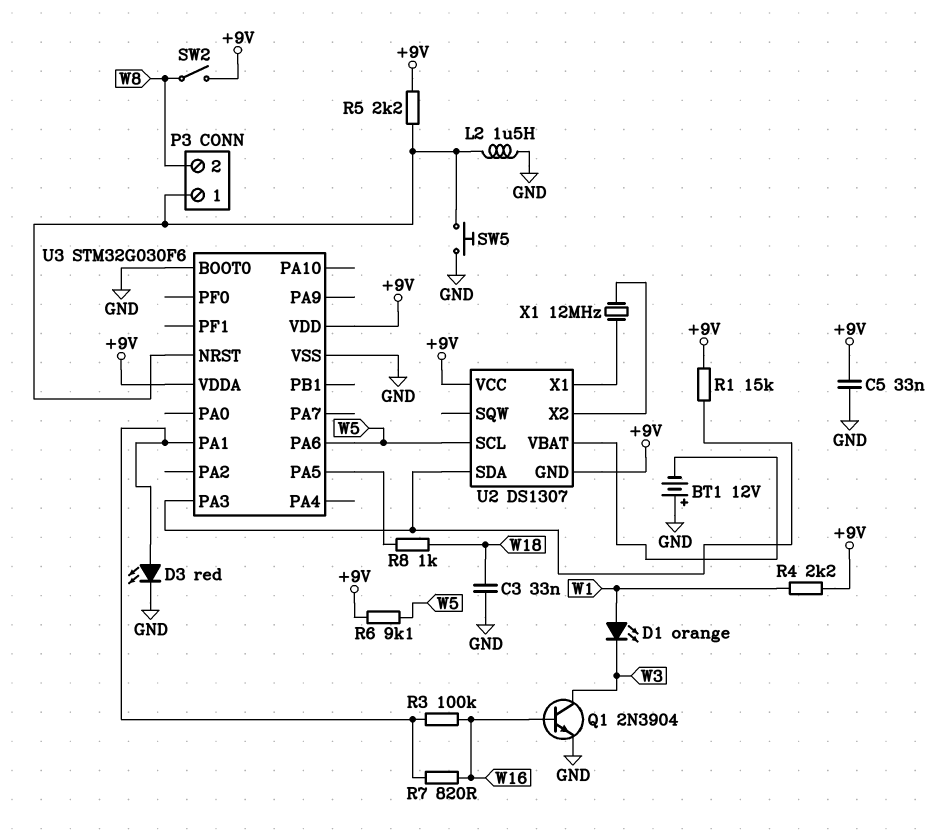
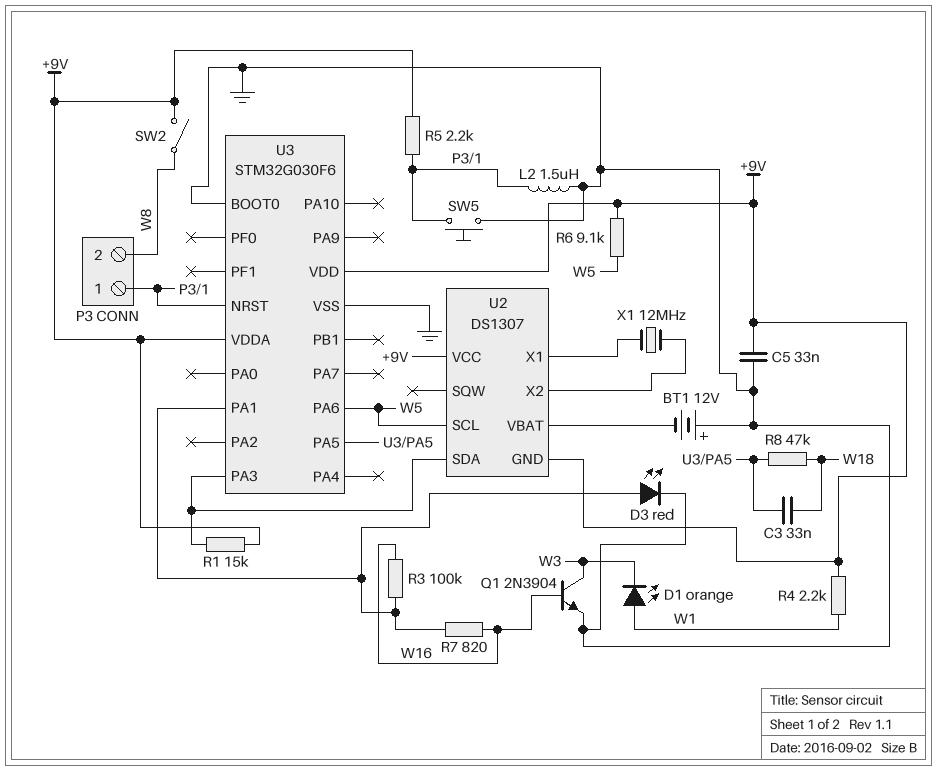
C3: 33nF (GND, W18) -> 33nF (U3/PA5, W18)
R8: 1k (U3/PA5, W18) -> 47k (U3/PA5, W18)

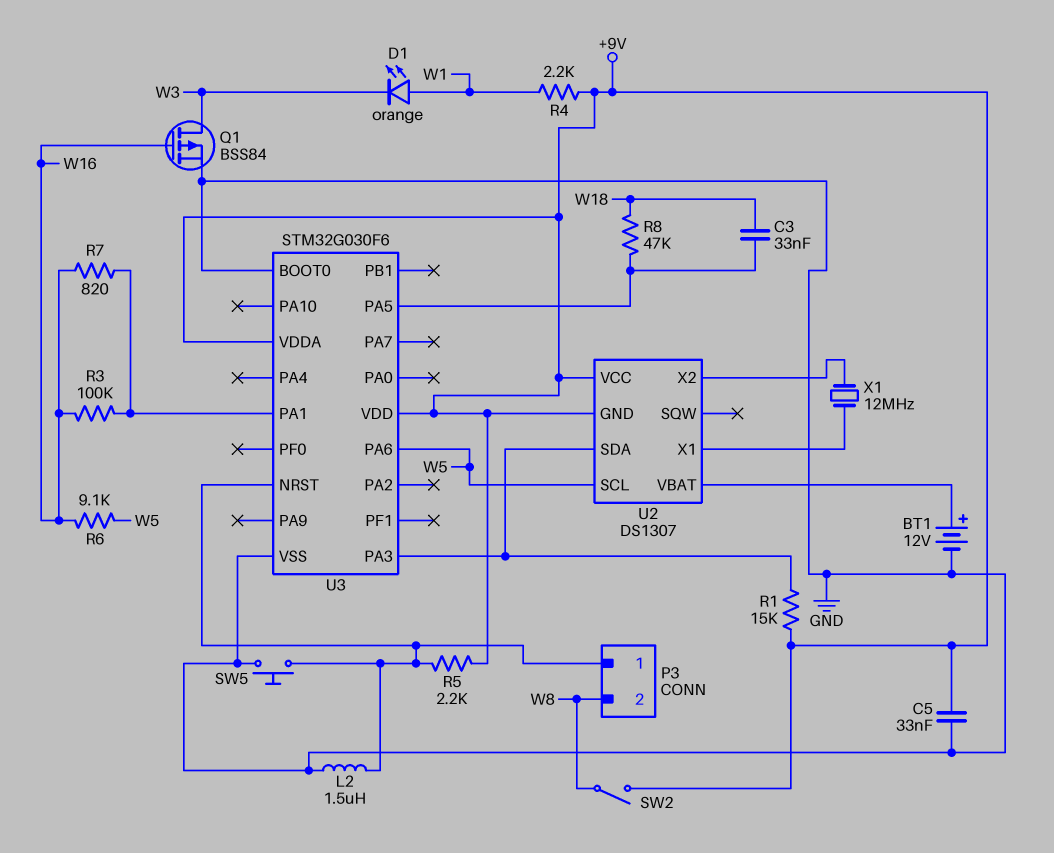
BT1: 12V (plus GND, minus U2/VBAT) -> 12V (plus U2/VBAT, minus GND)
D3: LED red (A U3/PA1, K GND) -> none
Q1: NPN 2N3904 (B W16, C W3, E GND) -> PMOS BSS84 (G W16, D W3, S GND)
R6: 9.1k (+9V, W5) -> 9.1k (W5, W16)

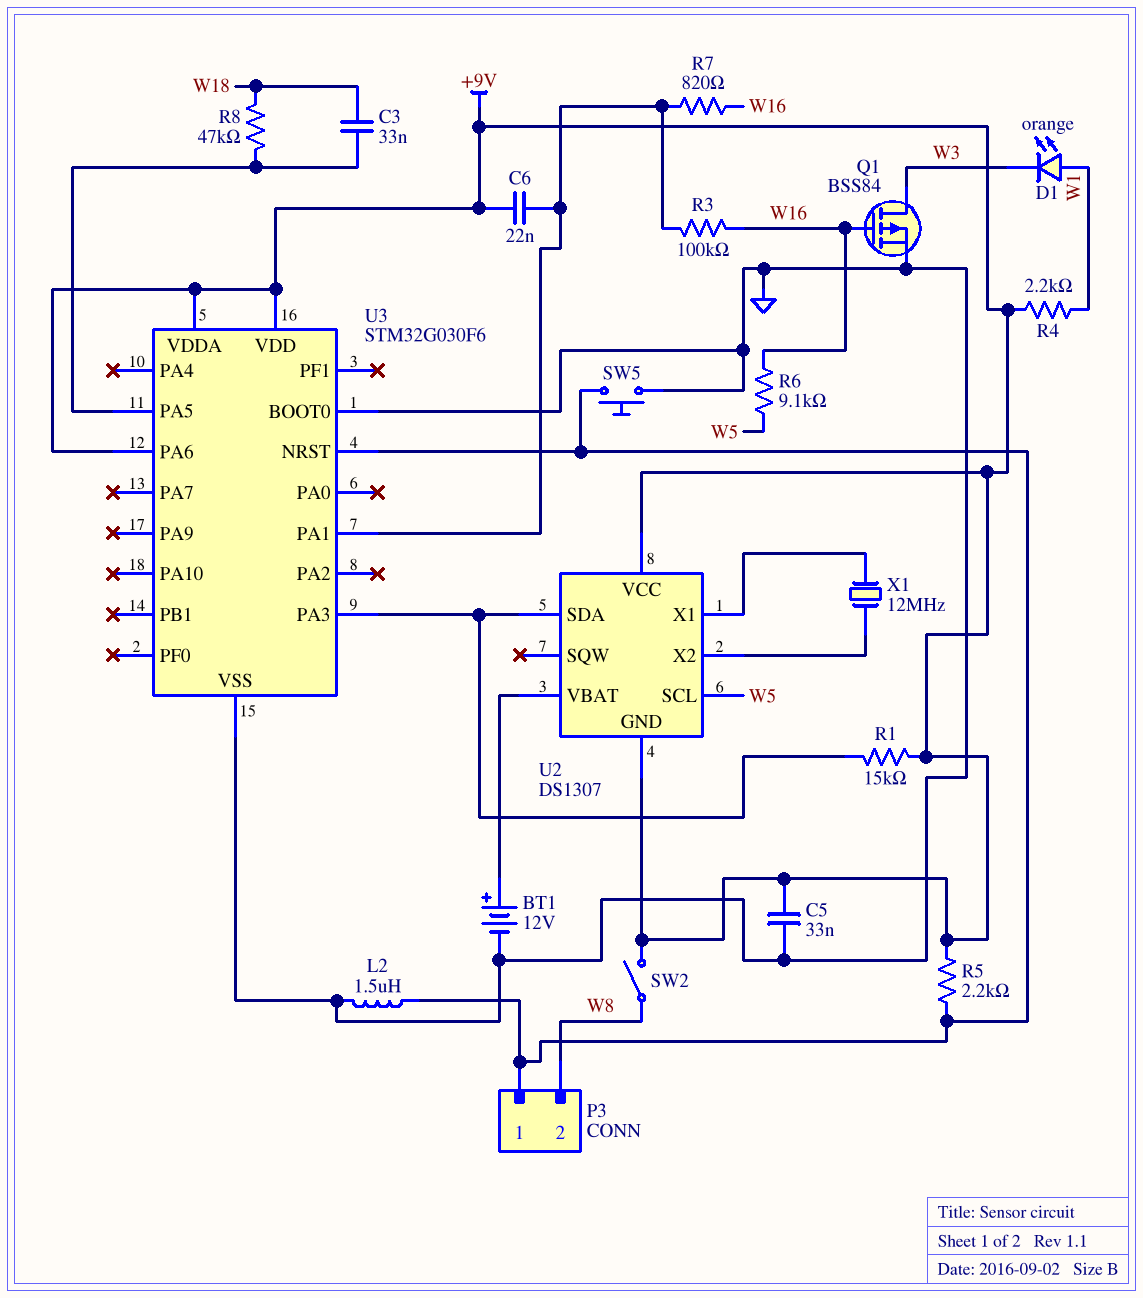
C6: none -> 22nF (+9V, U3/PA1)
U3 pin PA6: W5 -> +9V

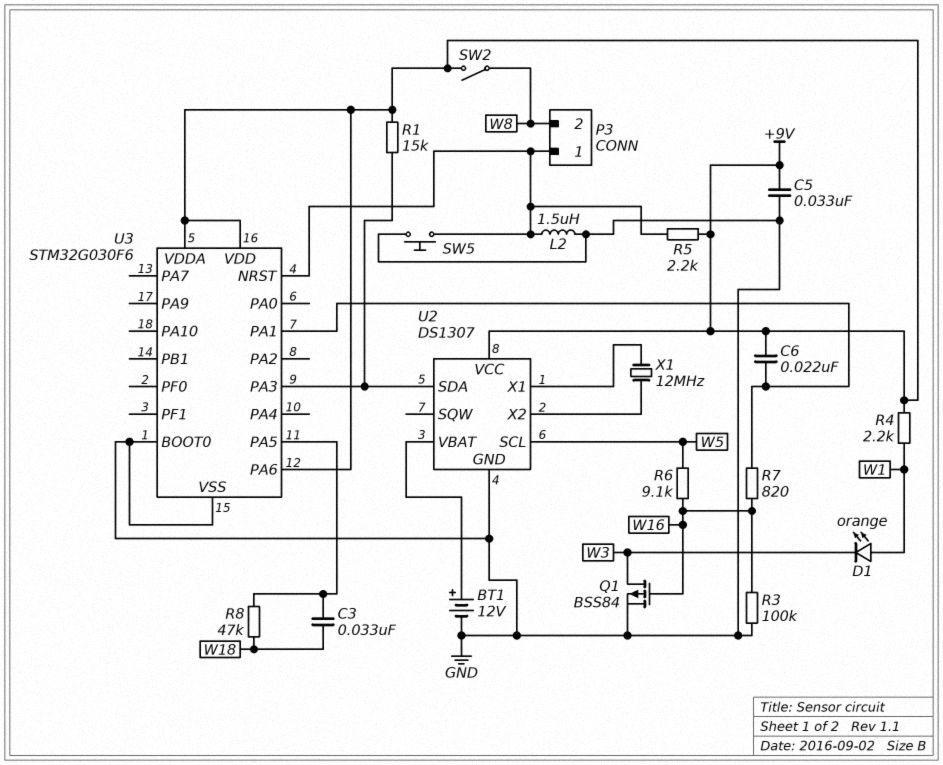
R3: 100k (U3/PA1, W16) -> 100k (GND, W16)
U2 pin GND: +9V -> GND

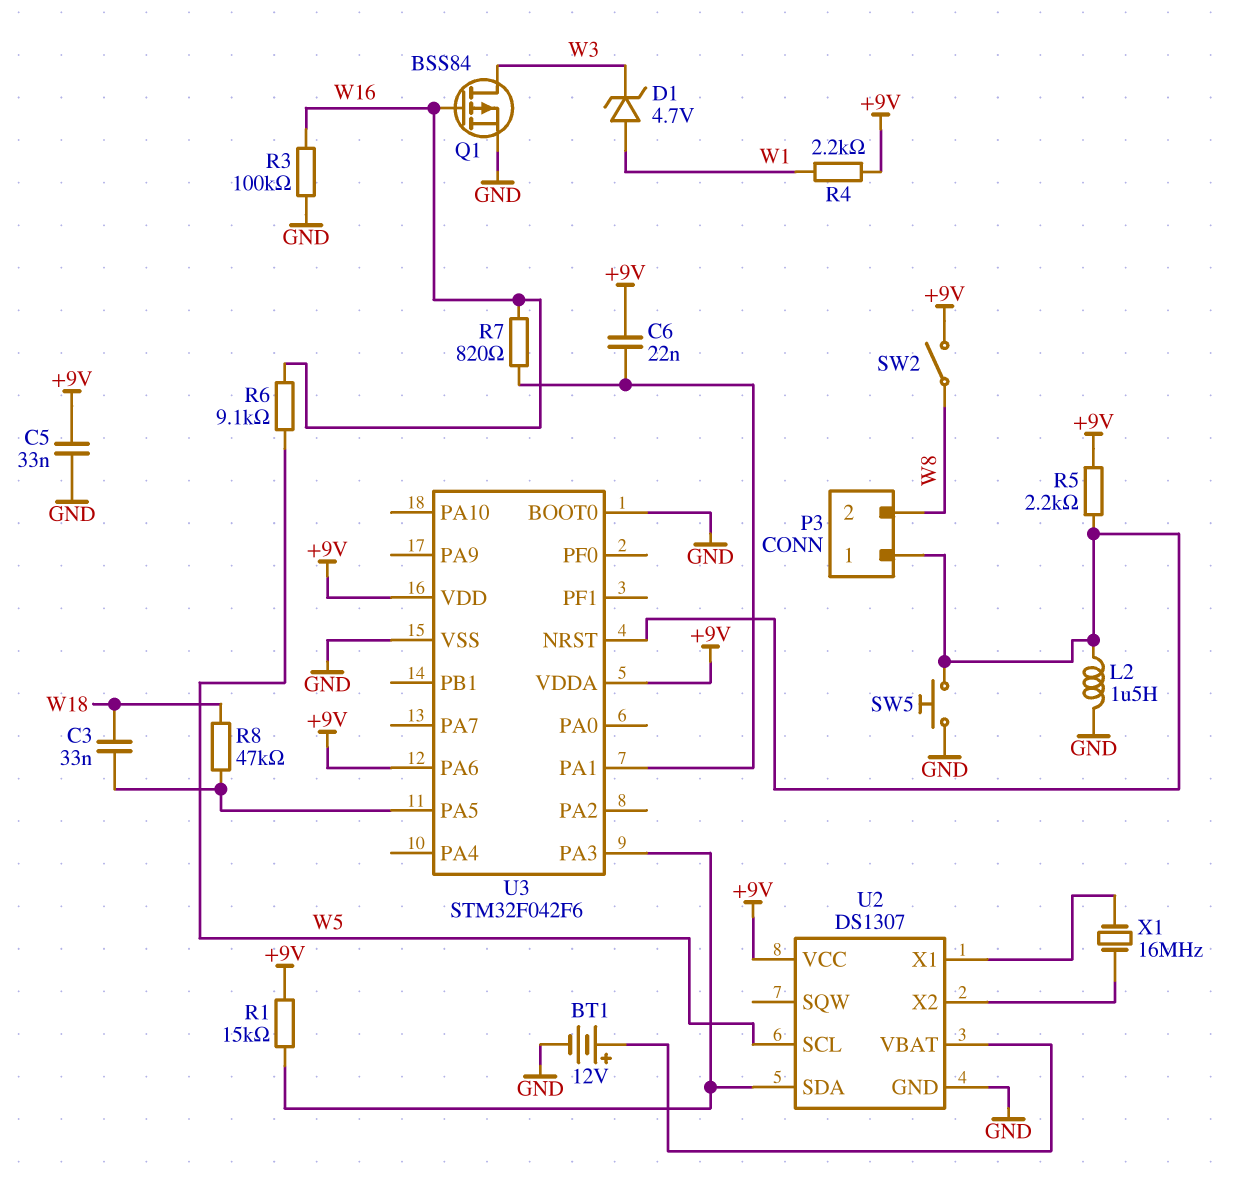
D1: LED orange (A W1, K W3) -> zener 4.7V (A W1, K W3)
U3: STM32G030F6 -> STM32F042F6
X1: 12MHz (U2/X1, U2/X2) -> 16MHz (U2/X1, U2/X2)

